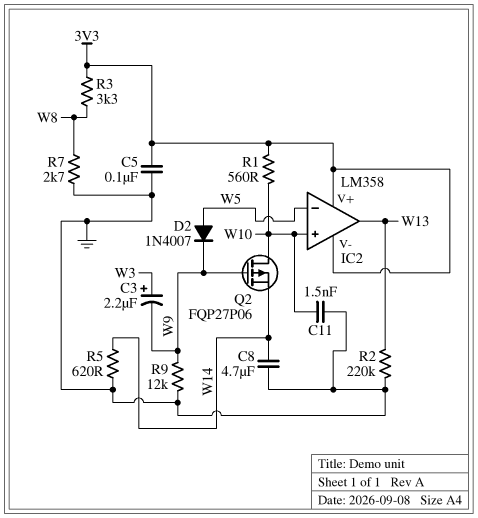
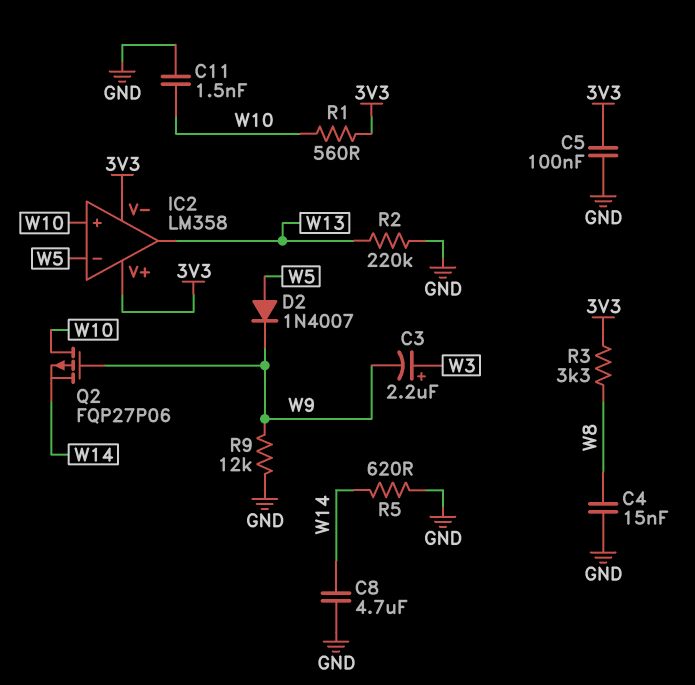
C4: none -> 15nF (GND, W8)
R7: 2.7k (GND, W8) -> none

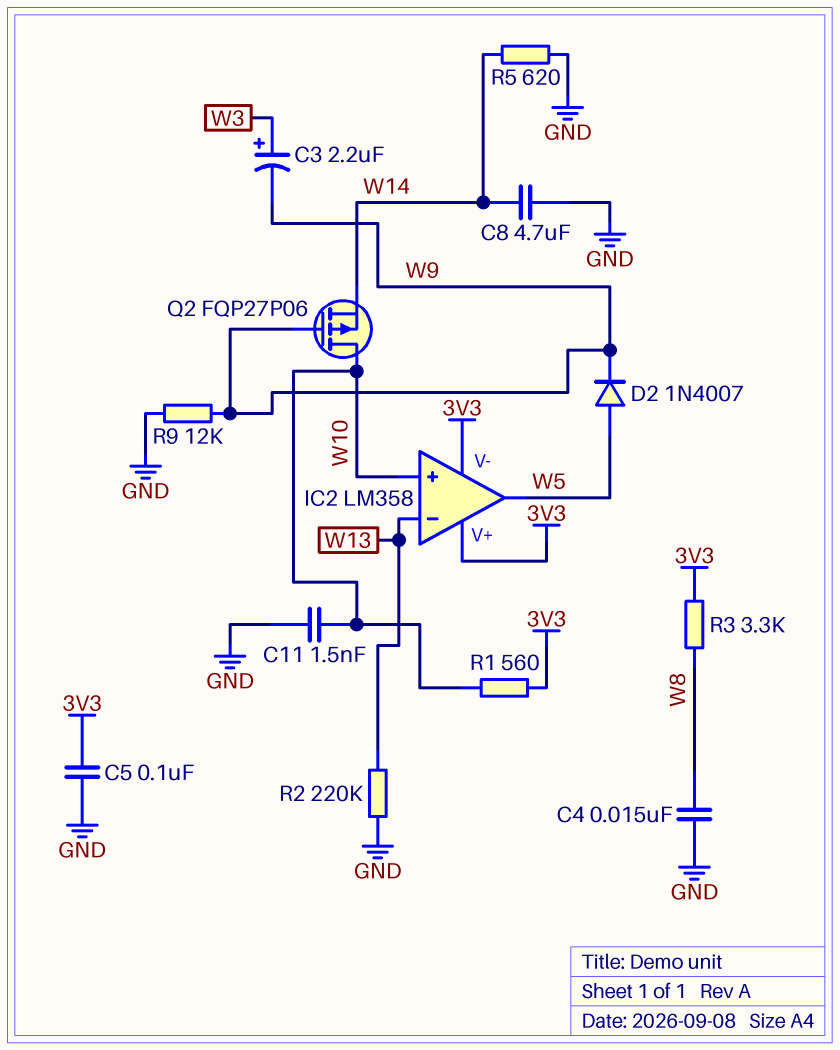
IC2 pin in-: W5 -> W13
IC2 pin out: W13 -> W5

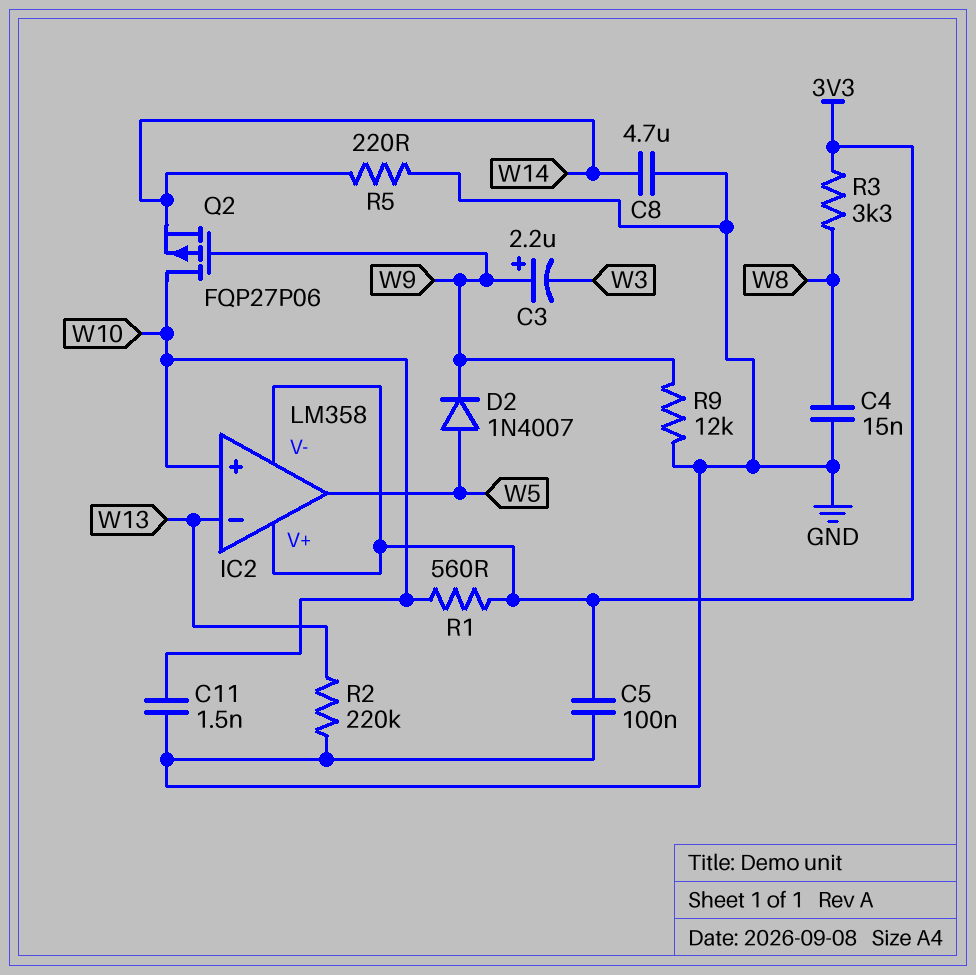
C3: 2.2uF (plus W3, minus W9) -> 2.2uF (plus W9, minus W3)
R5: 620 (GND, W14) -> 220 (GND, W14)

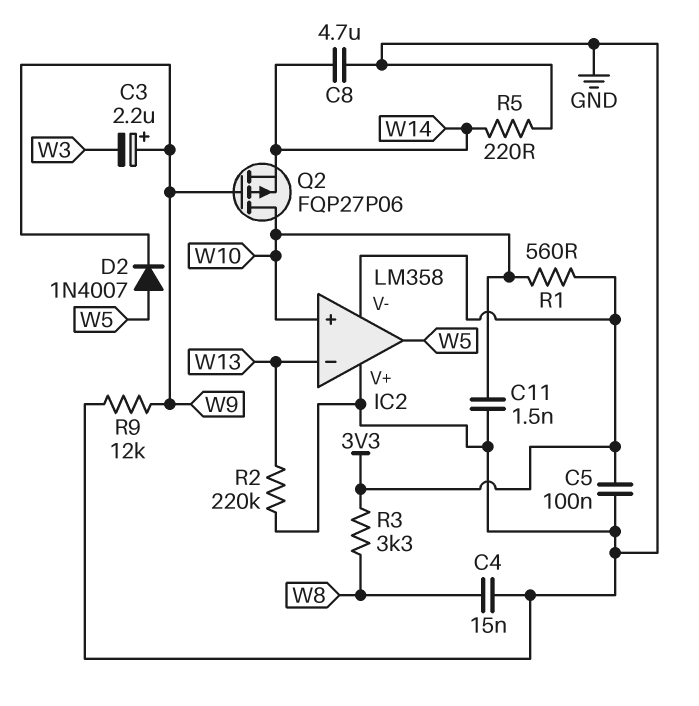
IC2 pin V+: 3V3 -> GND

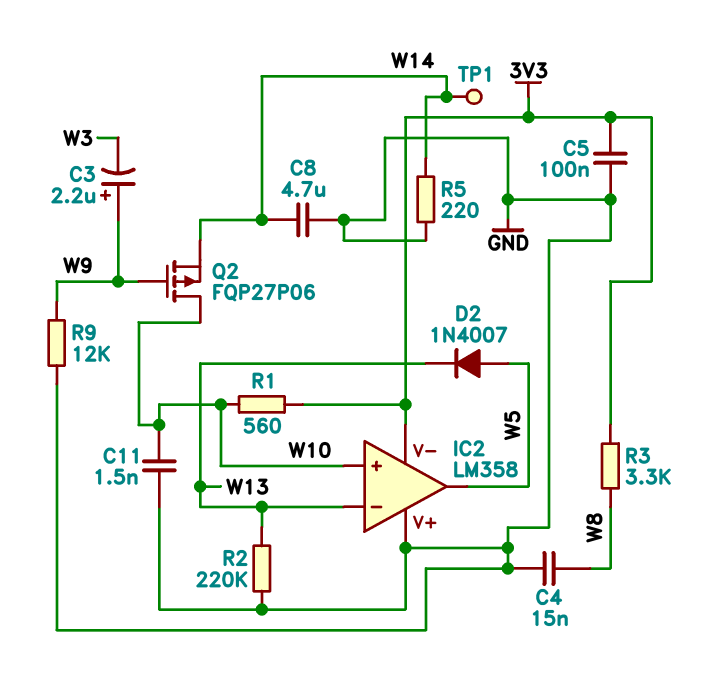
D2: diode 1N4007 (A W5, K W9) -> diode 1N4007 (A W5, K W13)
TP1: none -> test point (W14)

